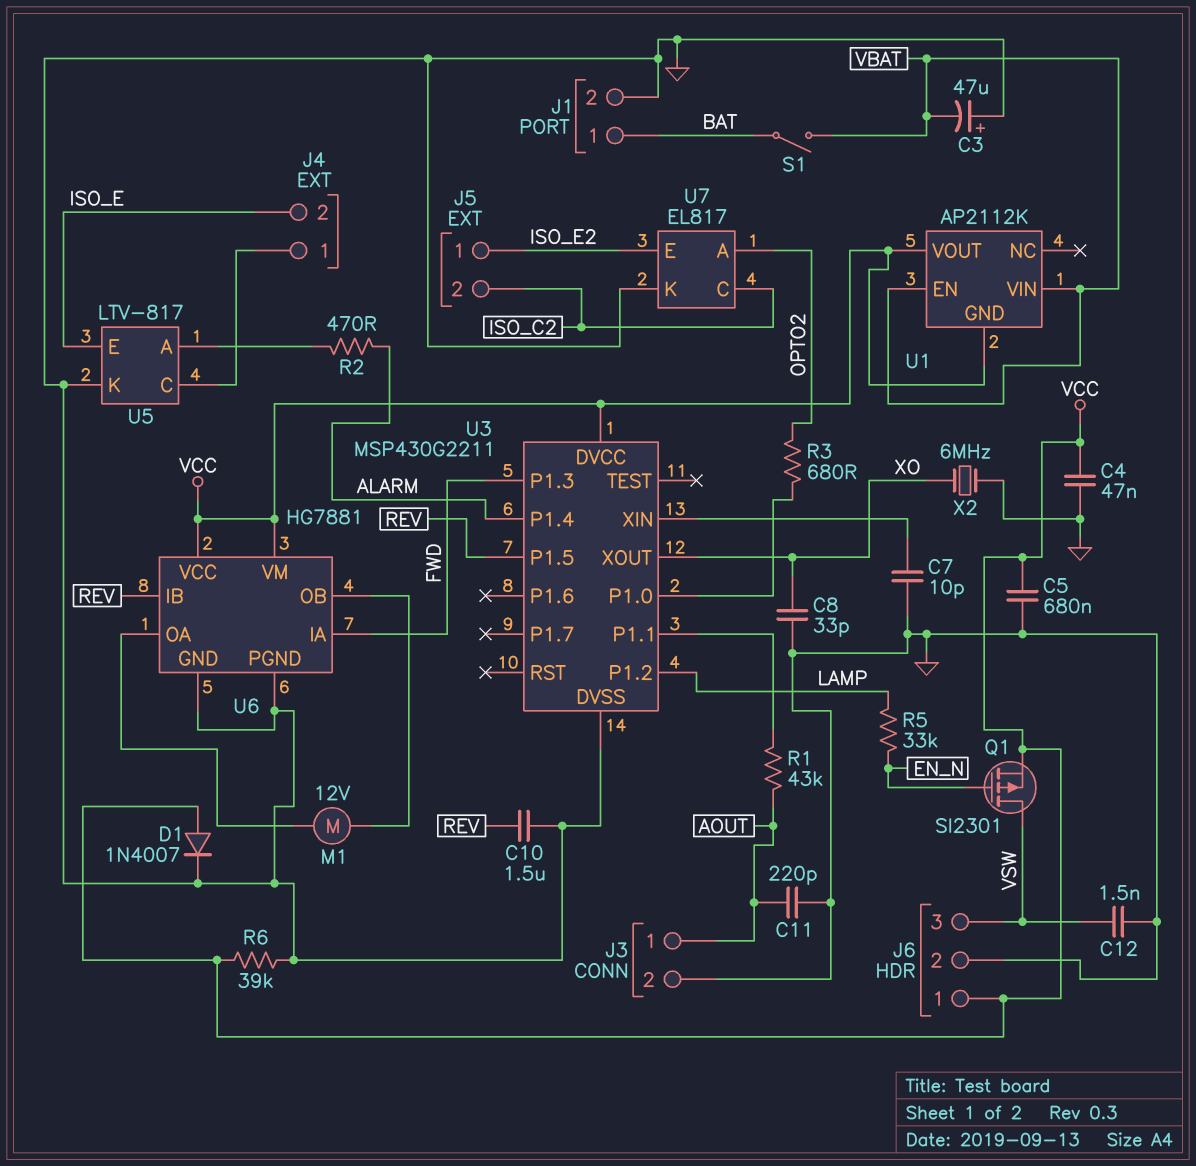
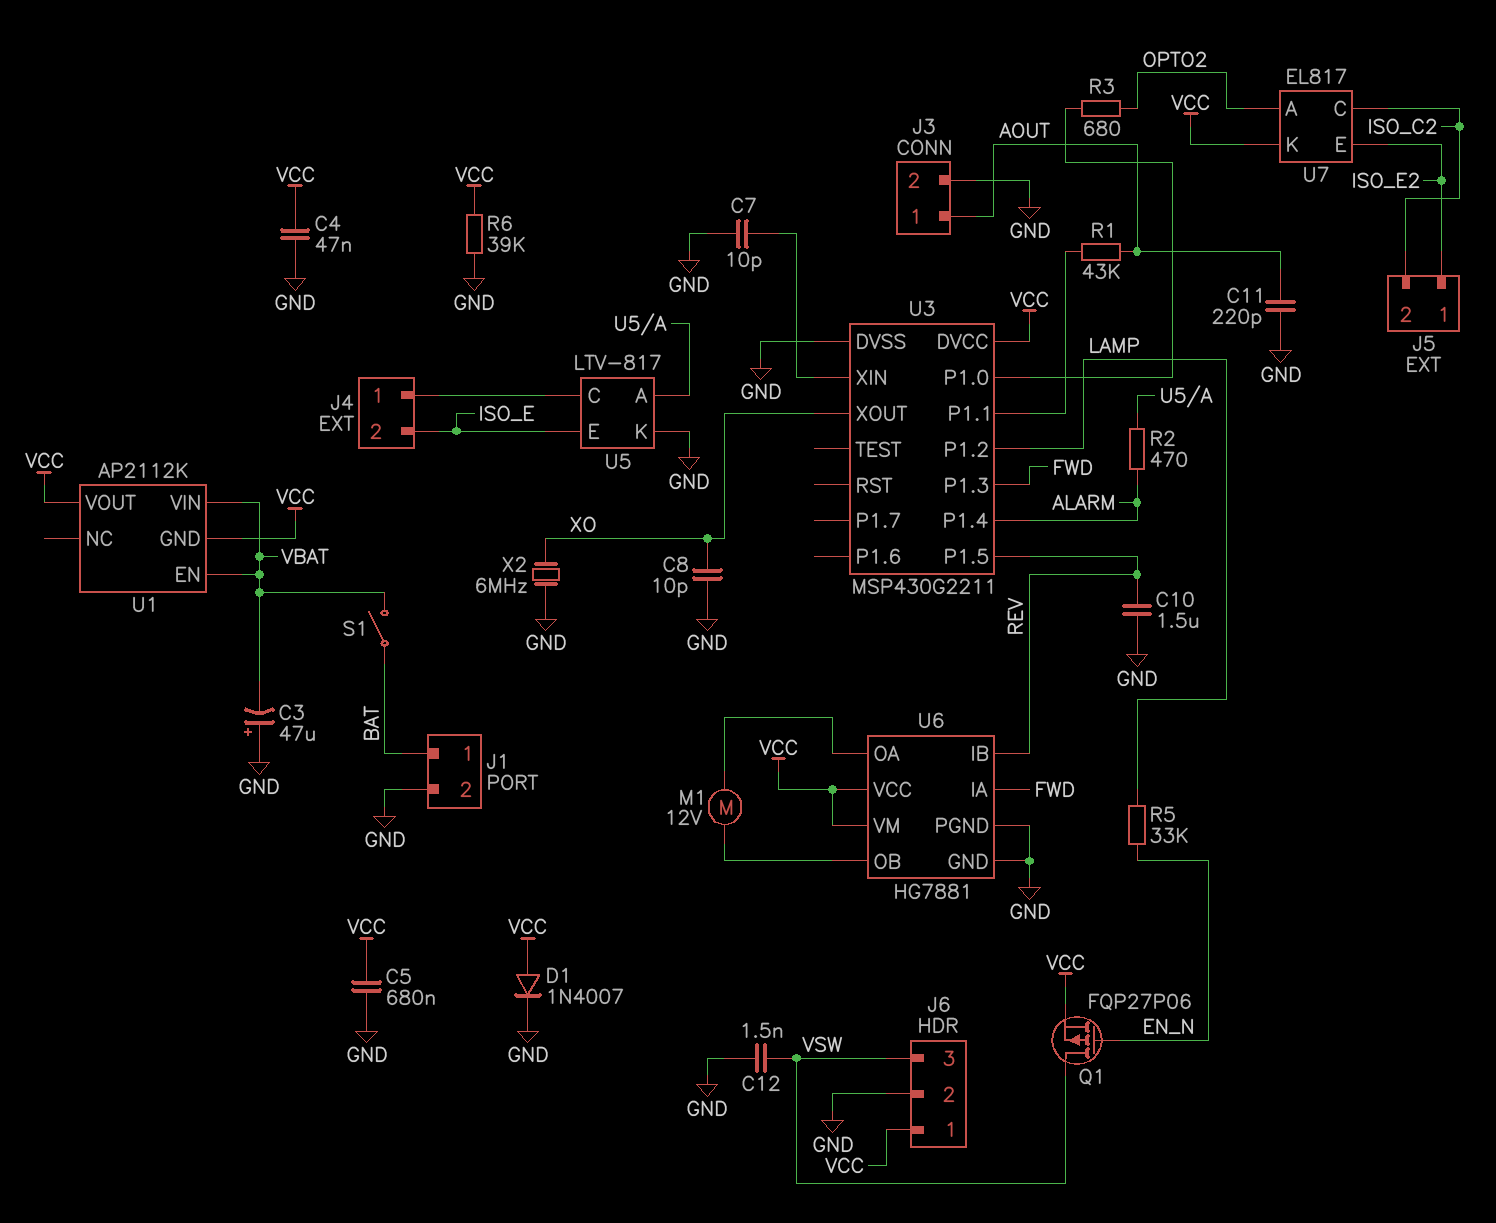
C8: 33pF (GND, XO) -> 10pF (GND, XO)
Q1: PMOS SI2301 (G EN_N, D VSW, S VCC) -> PMOS FQP27P06 (G EN_N, D VSW, S VCC)
U7 pin K: GND -> VCC

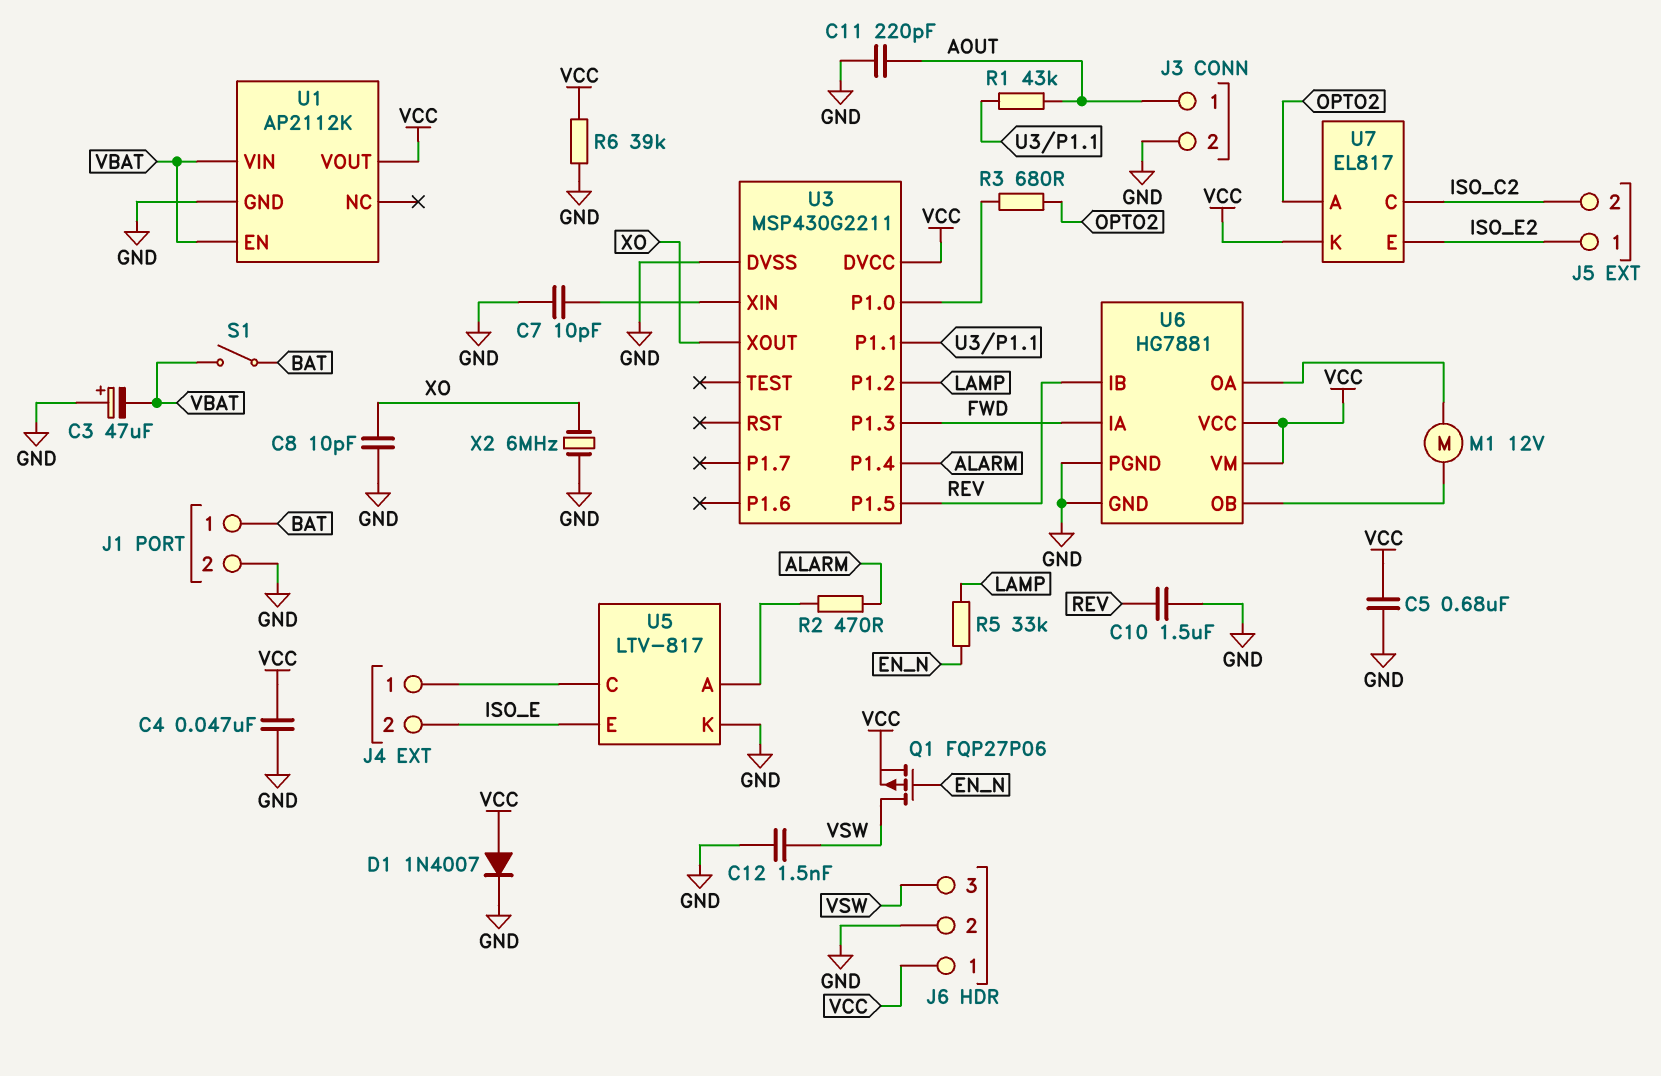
U1 pin GND: VCC -> GND

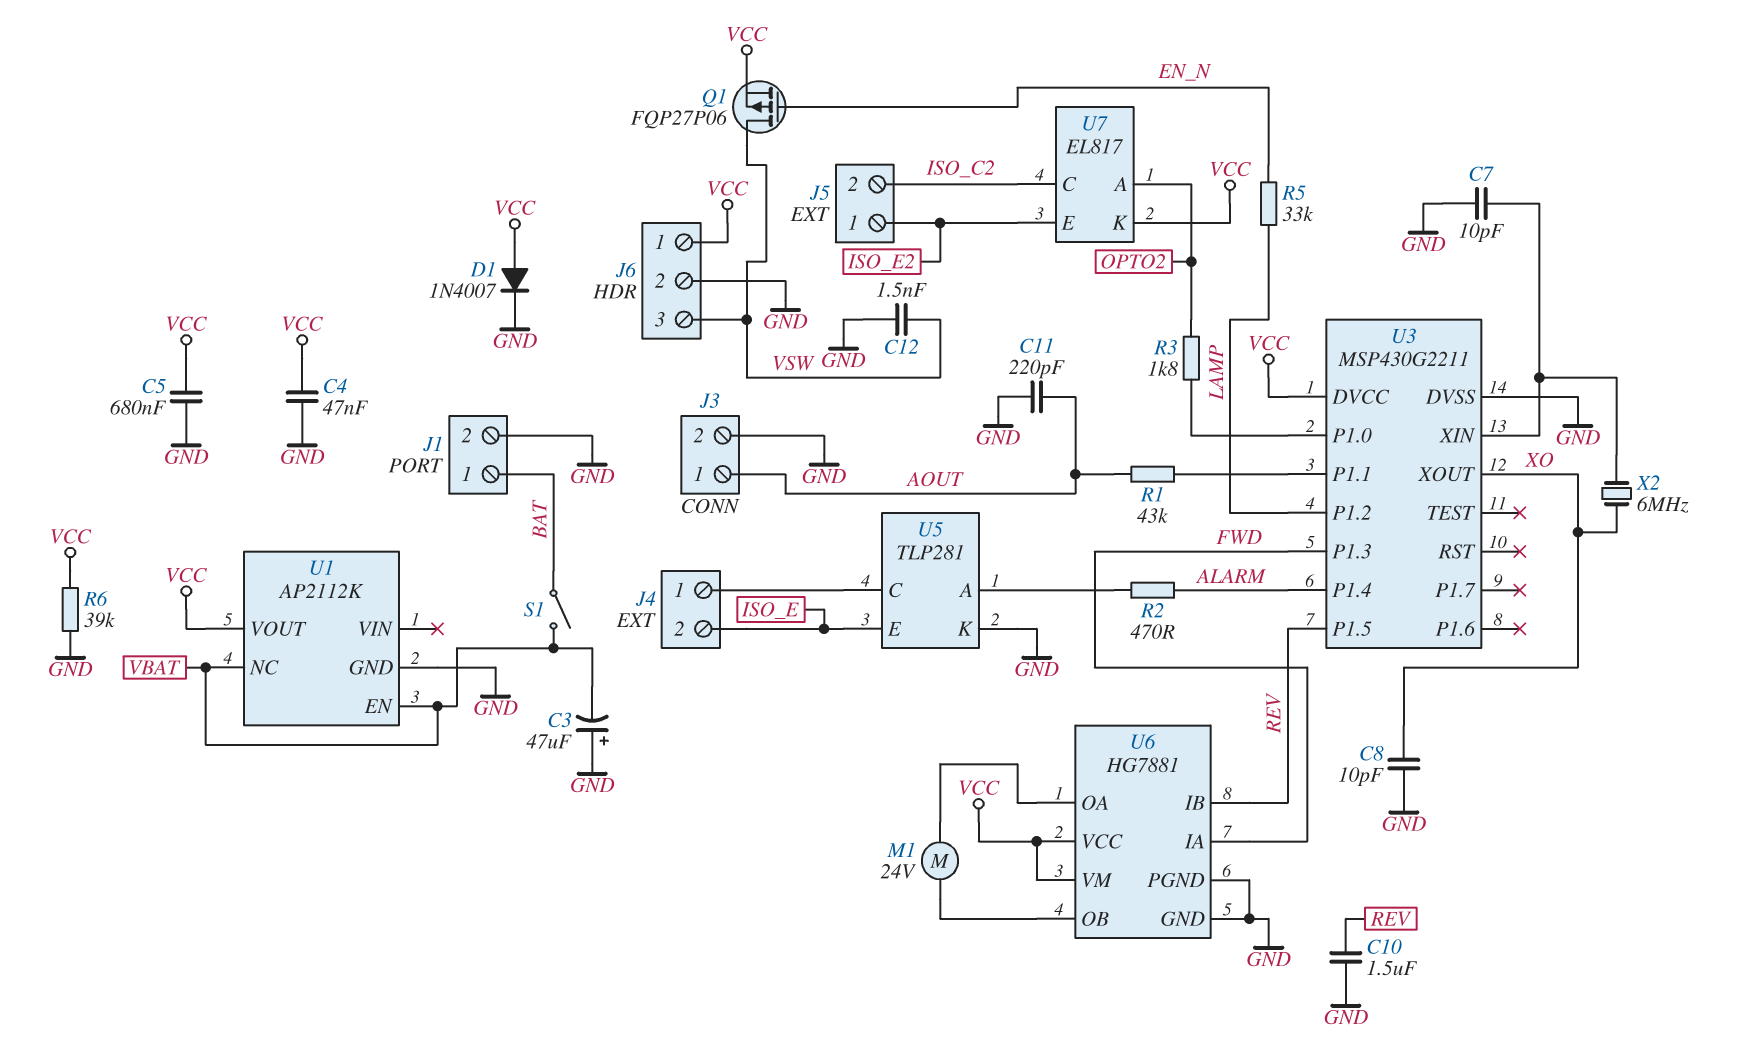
M1: motor 12V (U6/OA, U6/OB) -> motor 24V (U6/OA, U6/OB)
R3: 680 (OPTO2, U3/P1.0) -> 1.8k (OPTO2, U3/P1.0)
U1 pin NC: none -> VBAT
U1 pin VIN: VBAT -> none
U5: LTV-817 -> TLP281
X2: 6MHz (GND, XO) -> 6MHz (U3/XIN, XO)

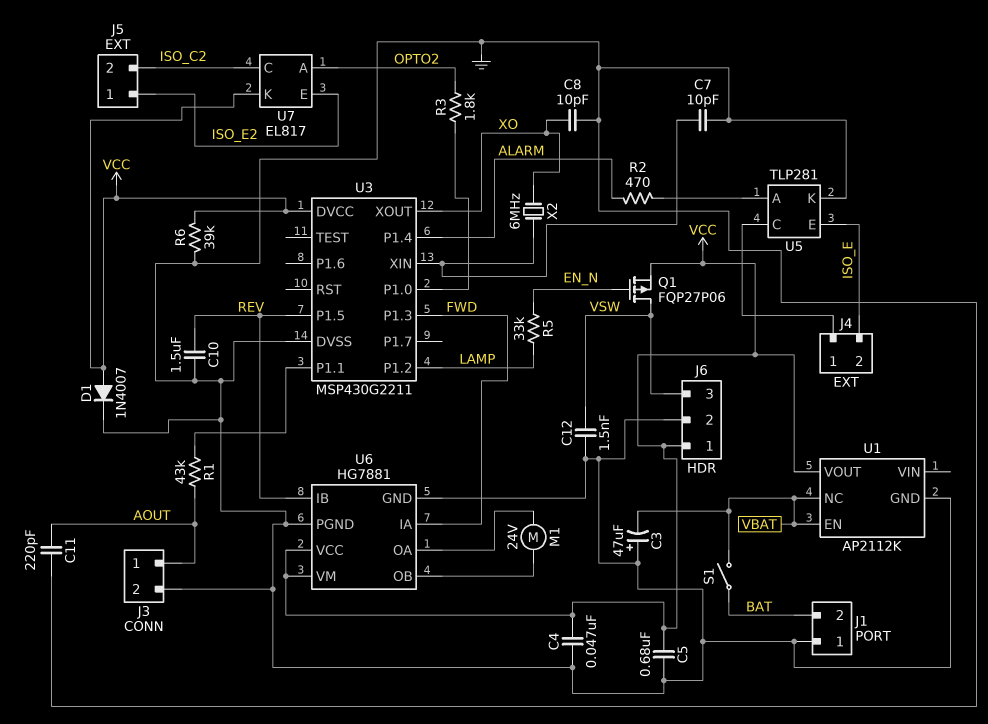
J1 pin 1: BAT -> GND
J1 pin 2: GND -> BAT

